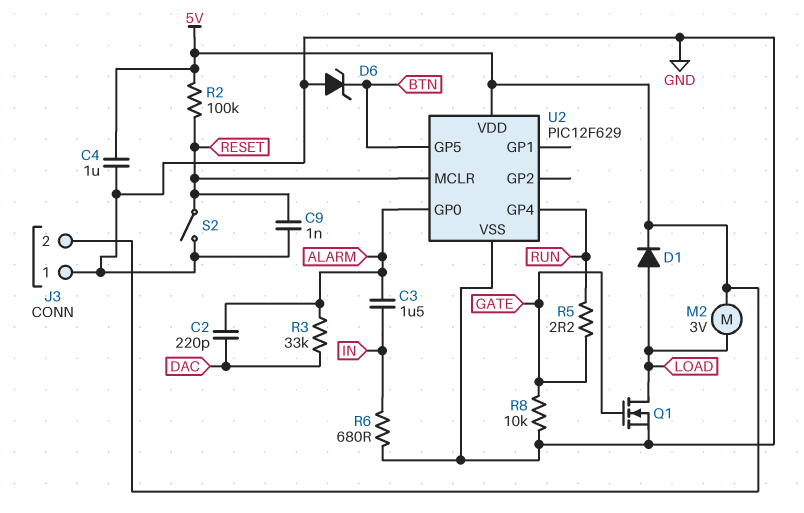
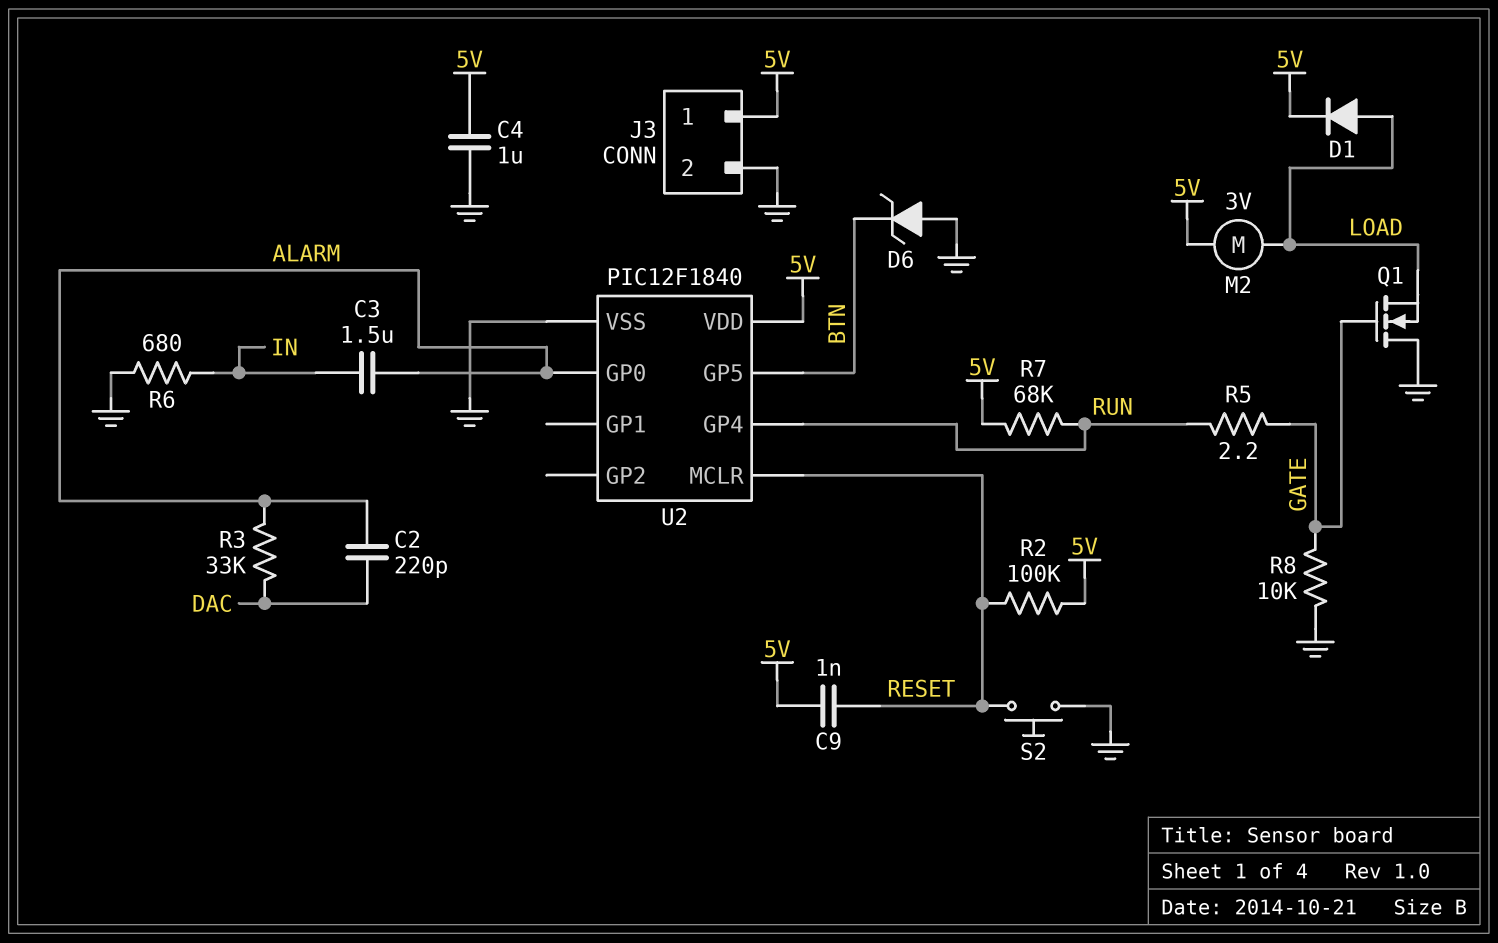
C9: 1nF (GND, RESET) -> 1nF (5V, RESET)
J3 pin 1: GND -> 5V
J3 pin 2: 5V -> GND
Q1: NMOS (G GATE, D LOAD, S GND) -> NMOS (G GATE, D GND, S LOAD)
R7: none -> 68k (5V, RUN)
S2: switch (GND, RESET) -> button (GND, RESET)
U2: PIC12F629 -> PIC12F1840

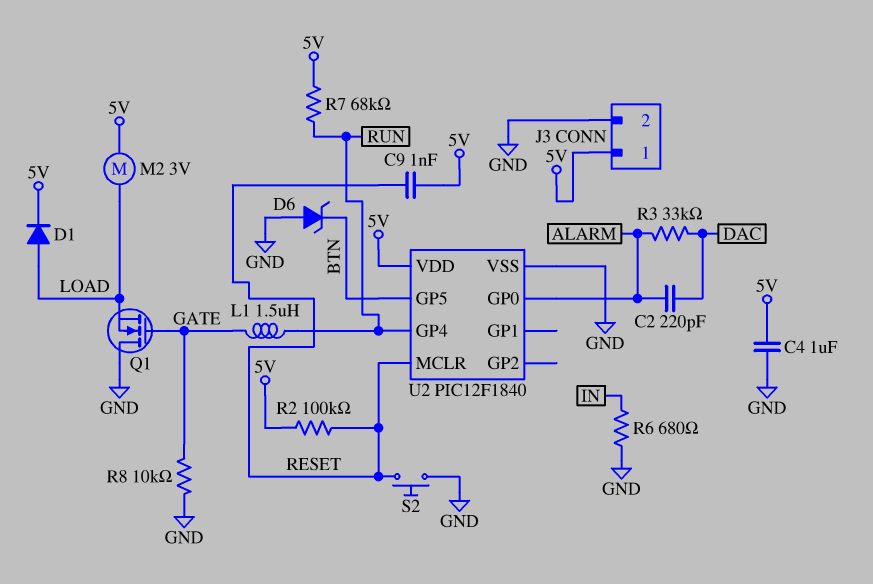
C3: 1.5uF (ALARM, IN) -> none
L1: none -> 1.5uH (GATE, RUN)
R5: 2.2 (GATE, RUN) -> none

